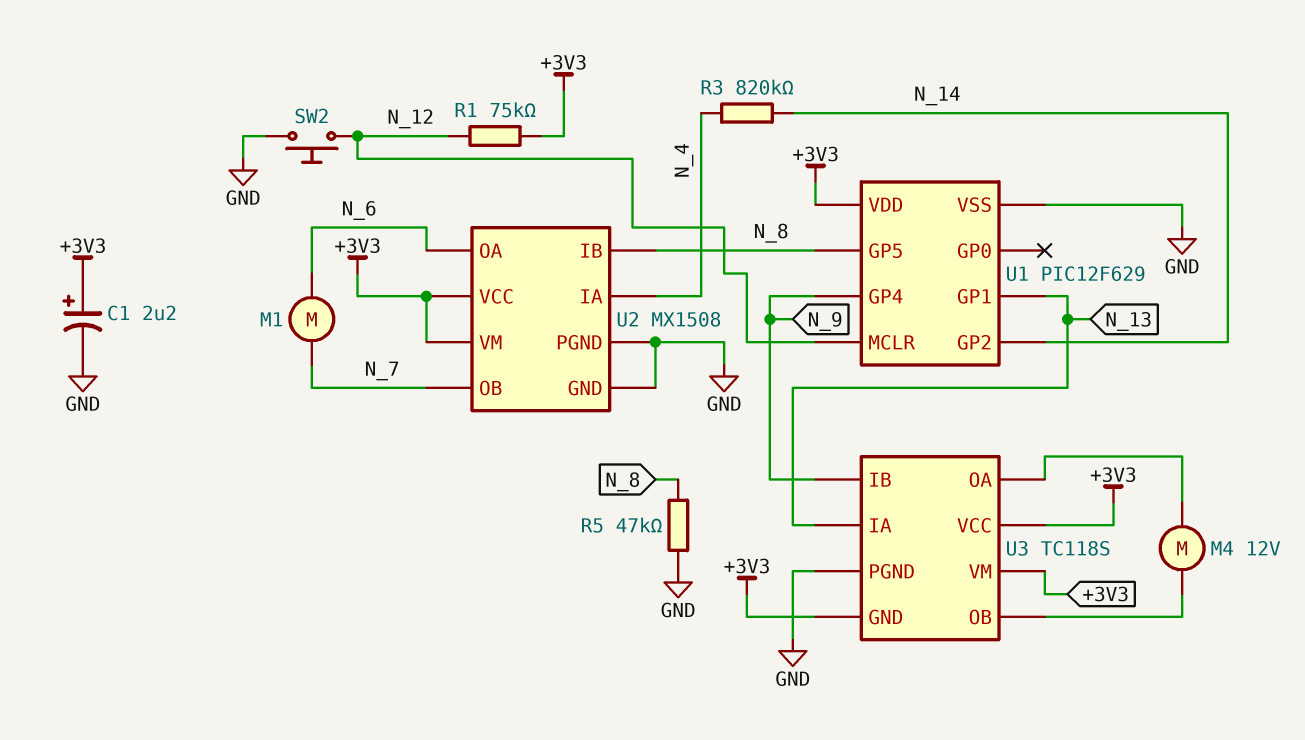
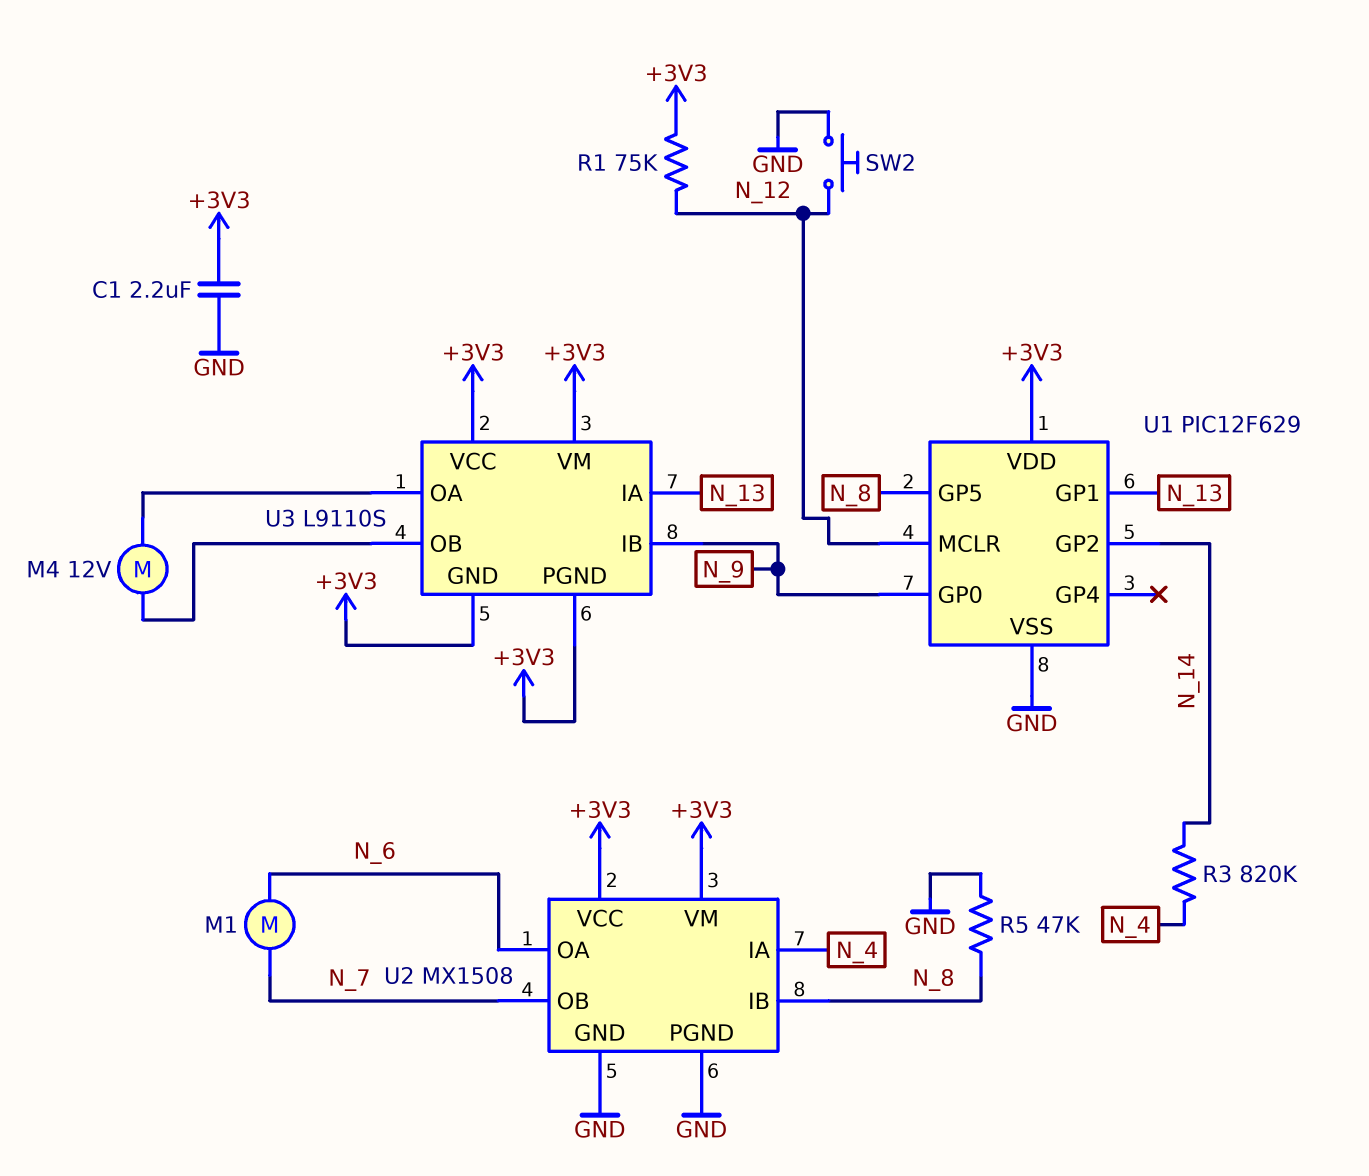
C1: 2.2uF (plus +3V3, minus GND) -> 2.2uF (+3V3, GND)
U1 pin GP0: none -> N_9
U1 pin GP4: N_9 -> none
U3: TC118S -> L9110S
U3 pin PGND: GND -> +3V3

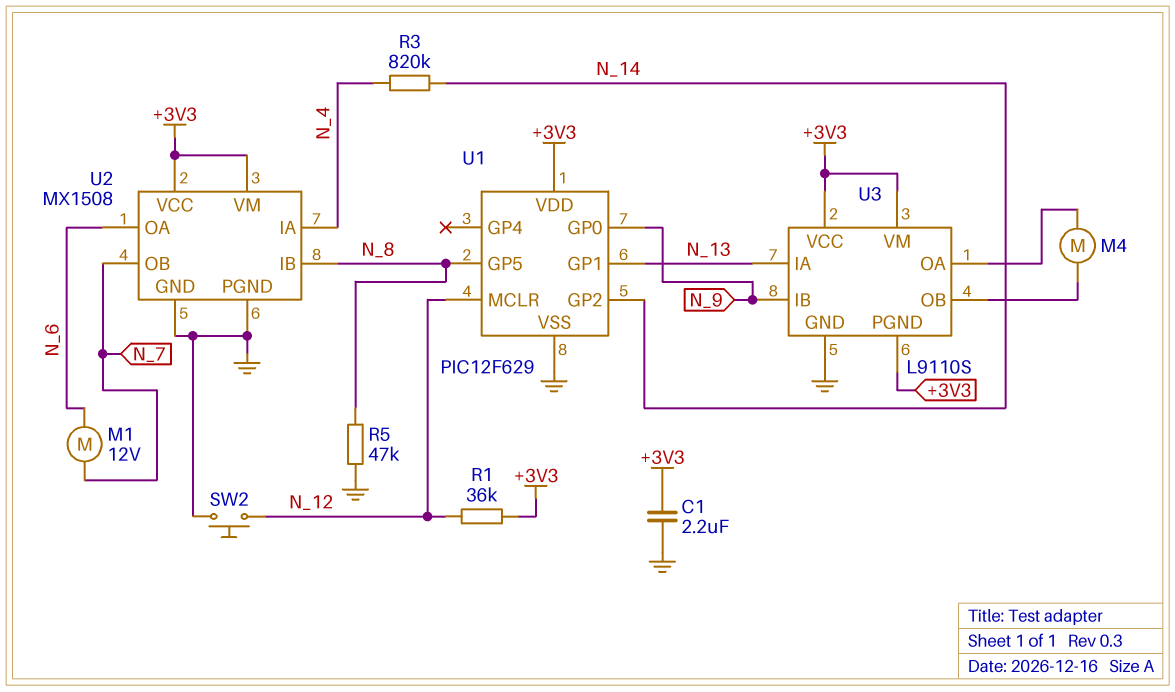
M1: motor (N_6, N_7) -> motor 12V (N_6, N_7)
M4: motor 12V (U3/OA, U3/OB) -> motor (U3/OA, U3/OB)
R1: 75k (+3V3, N_12) -> 36k (+3V3, N_12)
U3 pin GND: +3V3 -> GND

